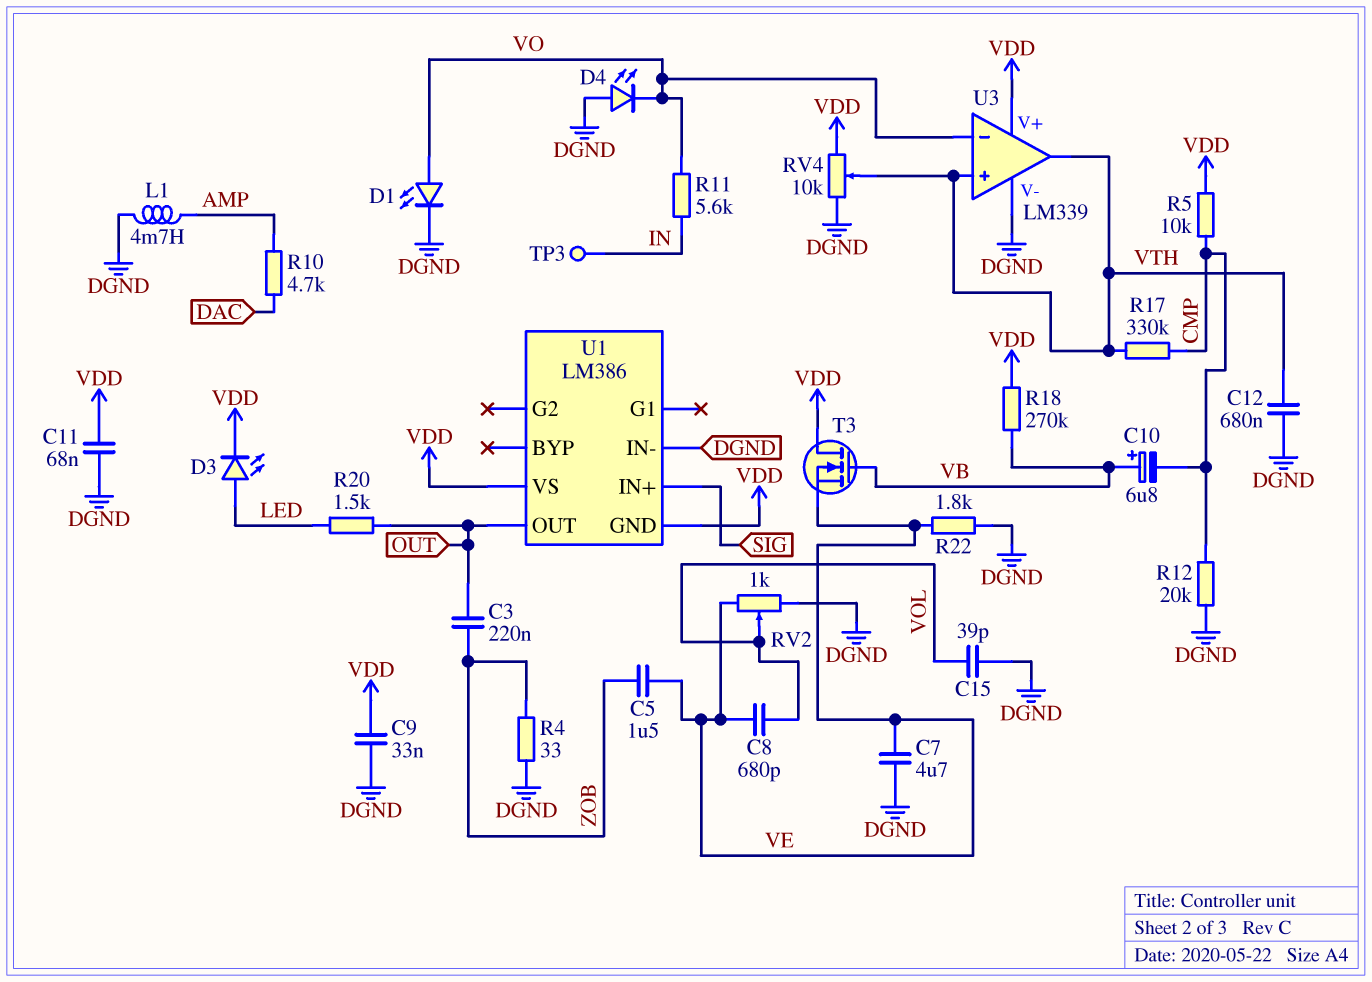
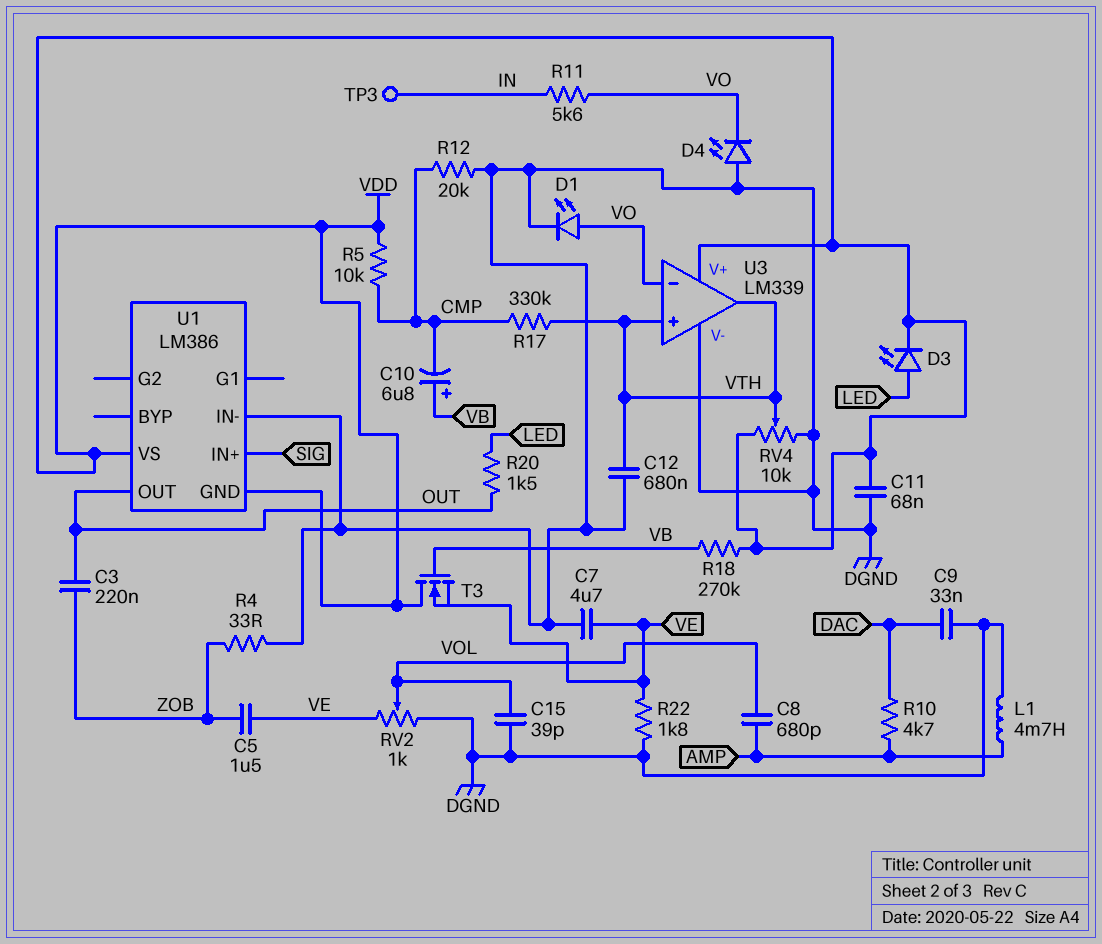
C8: 680pF (VE, VOL) -> 680pF (AMP, VOL)
C9: 33nF (DGND, VDD) -> 33nF (DAC, DGND)

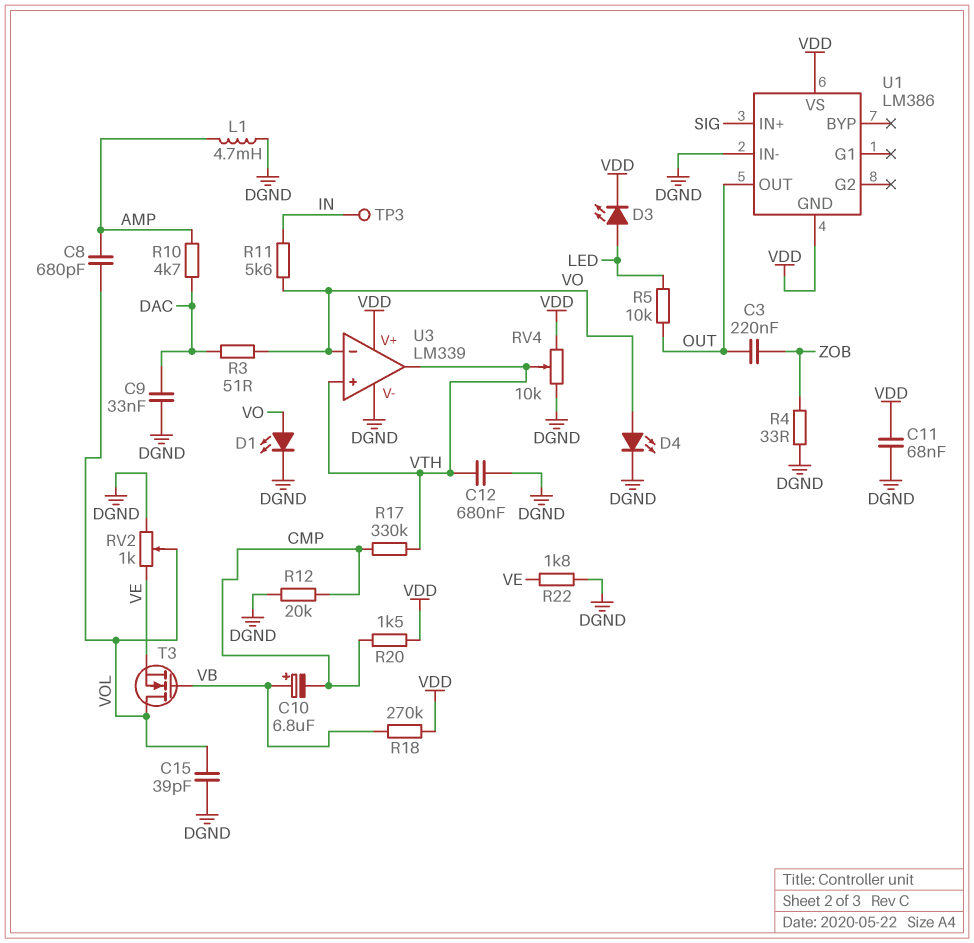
C5: 1.5uF (VE, ZOB) -> none
C7: 4.7uF (DGND, VE) -> none
D4: LED (A DGND, K VO) -> LED (A VO, K DGND)
R3: none -> 51 (DAC, VO)
R5: 10k (CMP, VDD) -> 10k (LED, OUT)
R20: 1.5k (LED, OUT) -> 1.5k (CMP, VDD)
T3: NMOS (G VB, D VDD, S VE) -> NMOS (G VB, D VOL, S VE)

